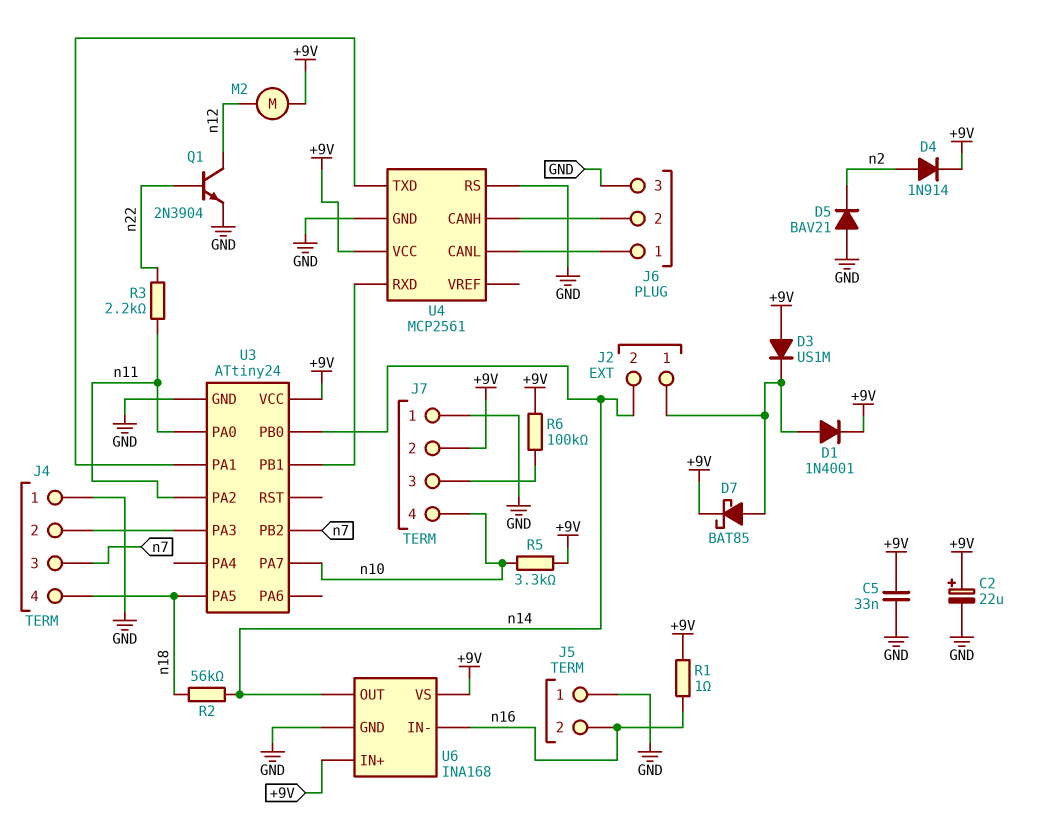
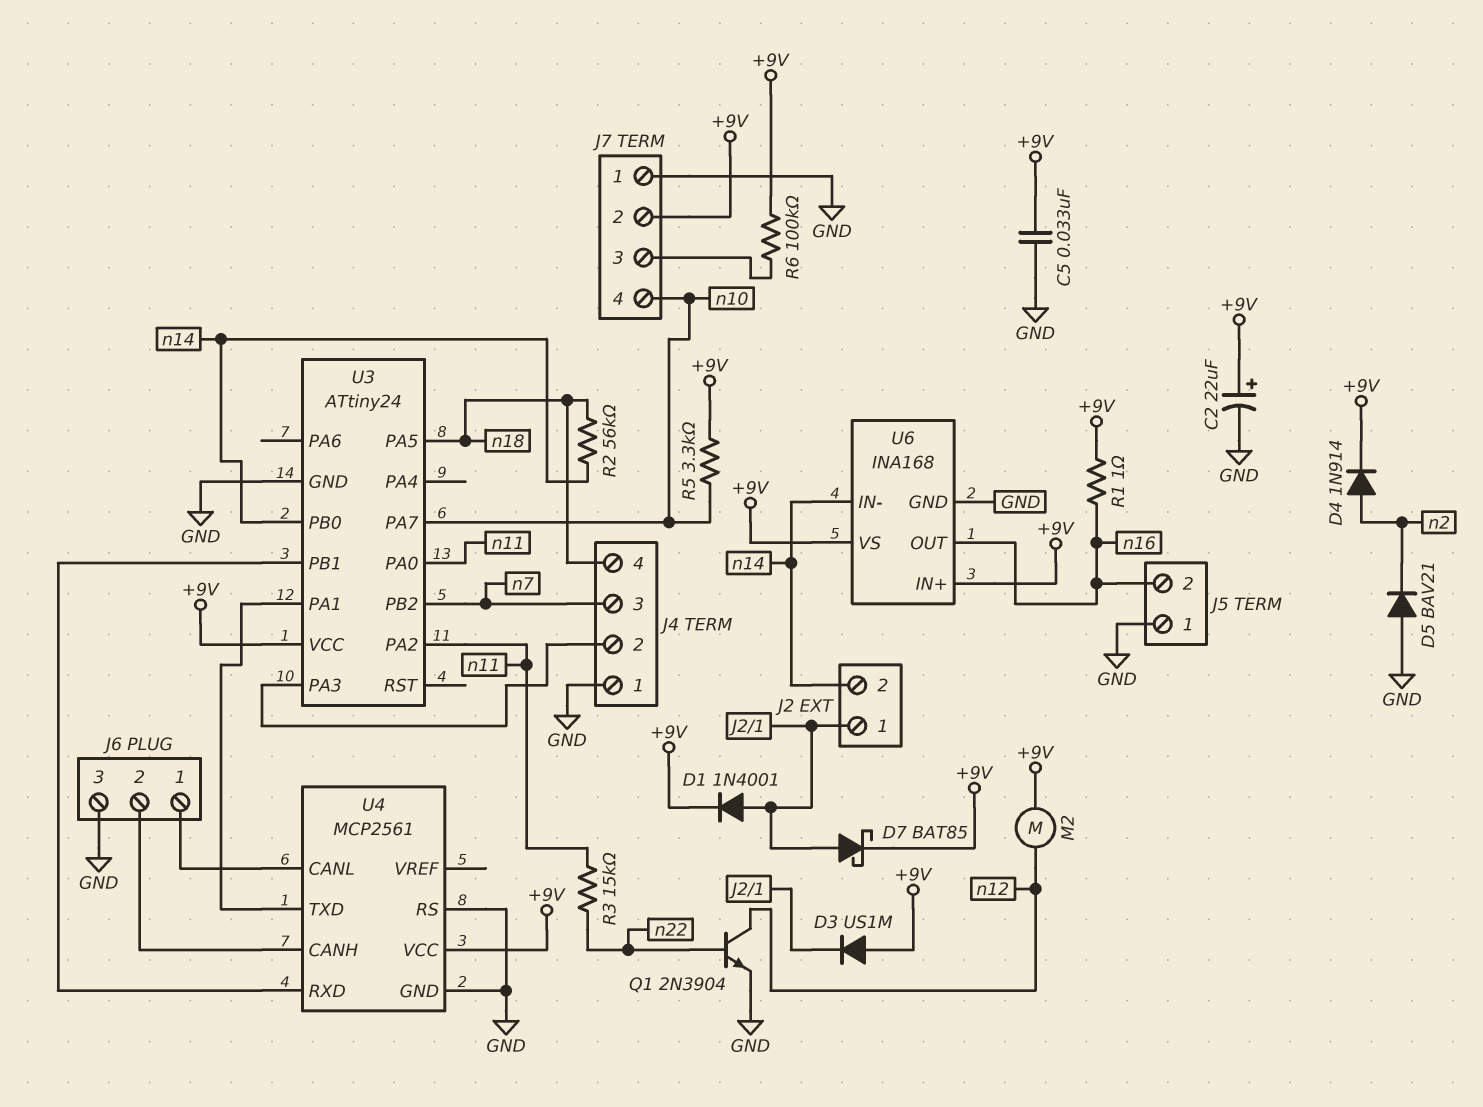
R3: 2.2k (n11, n22) -> 15k (n11, n22)
U6 pin IN-: n16 -> n14
U6 pin OUT: n14 -> n16

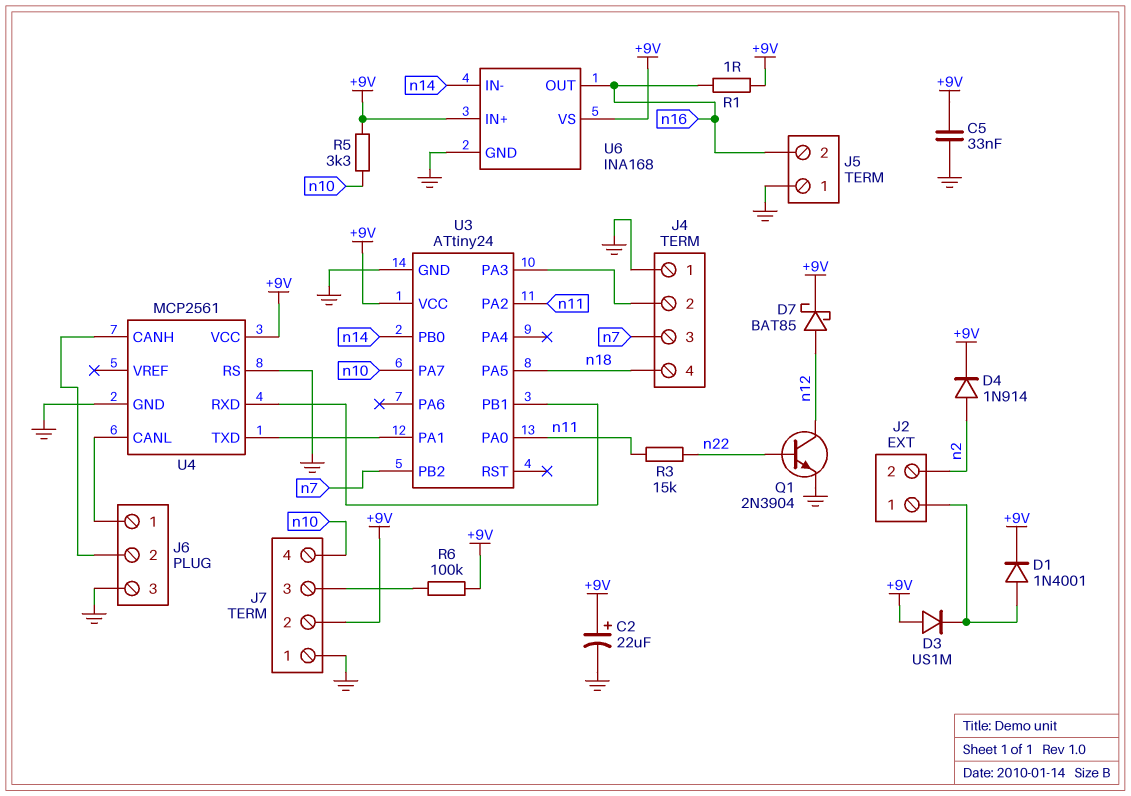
D5: diode BAV21 (A GND, K n2) -> none
D7: schottky BAT85 (A J2/1, K +9V) -> schottky BAT85 (A n12, K +9V)
J2 pin 2: n14 -> n2
M2: motor (+9V, n12) -> none
R2: 56k (n14, n18) -> none

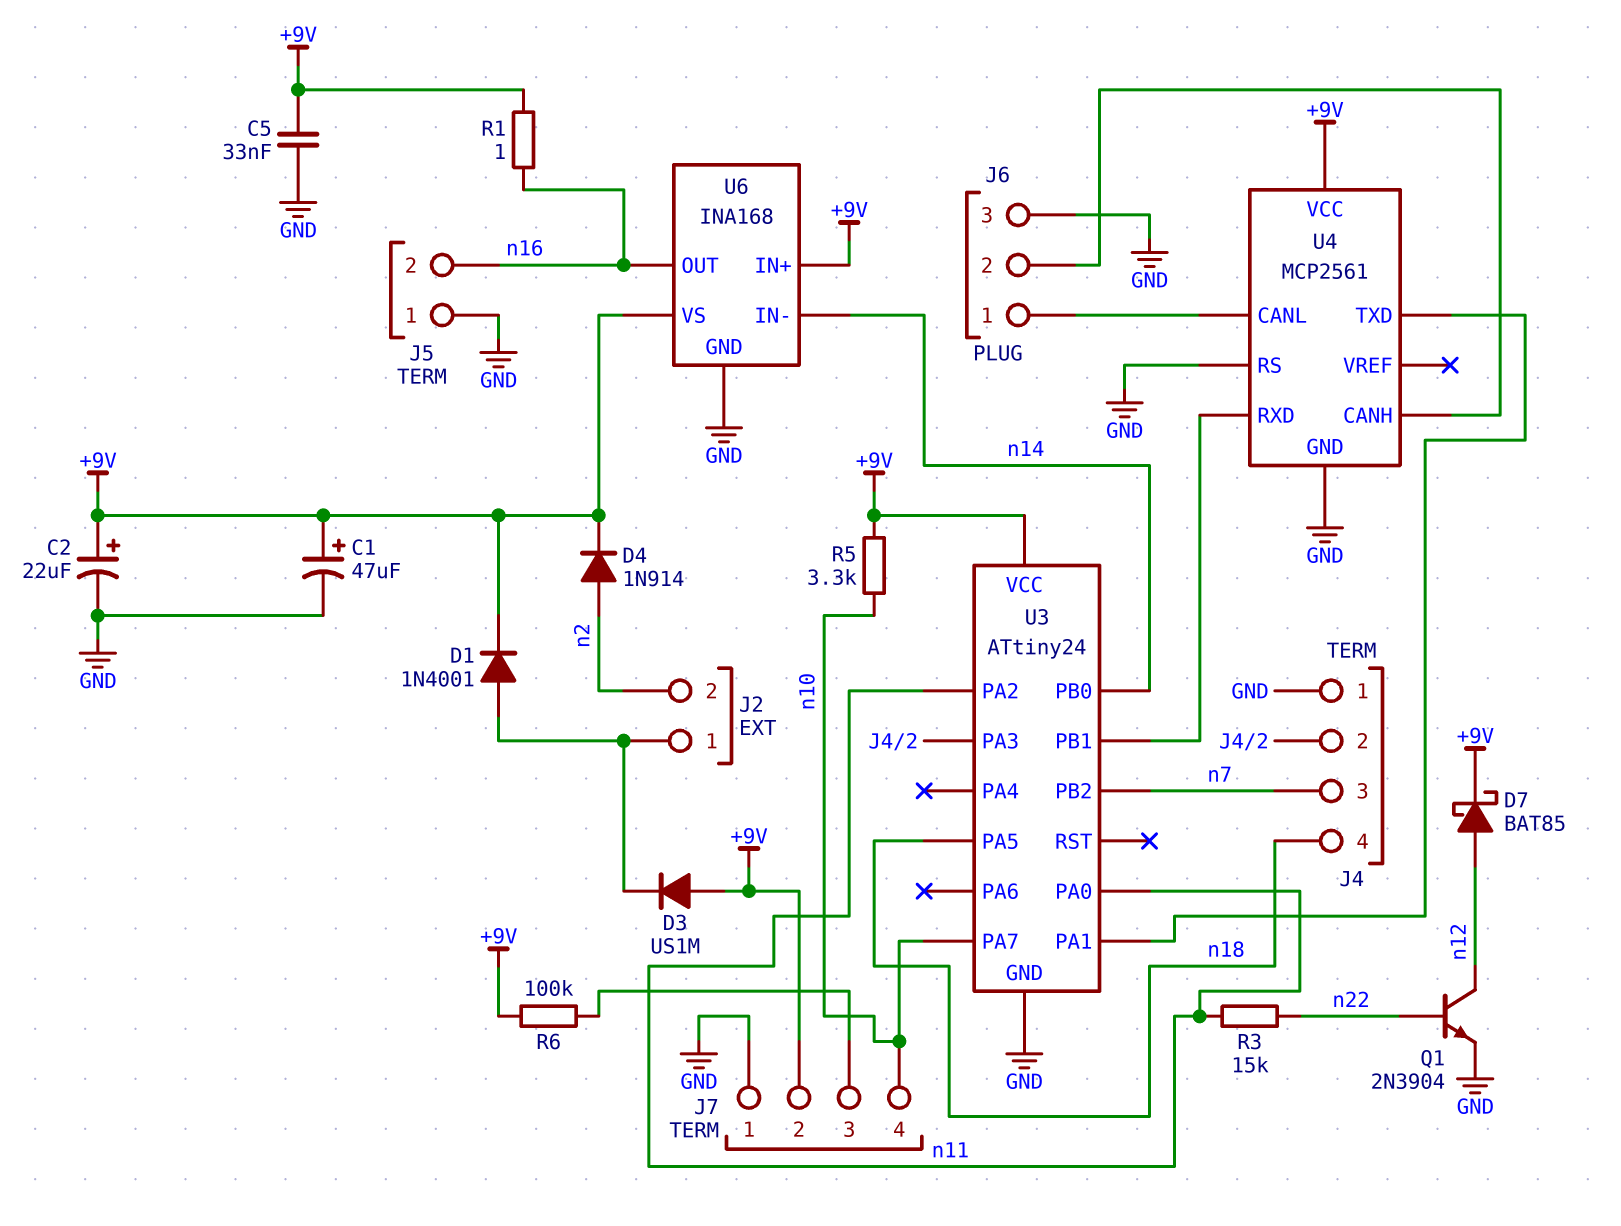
C1: none -> 47uF (plus +9V, minus GND)

